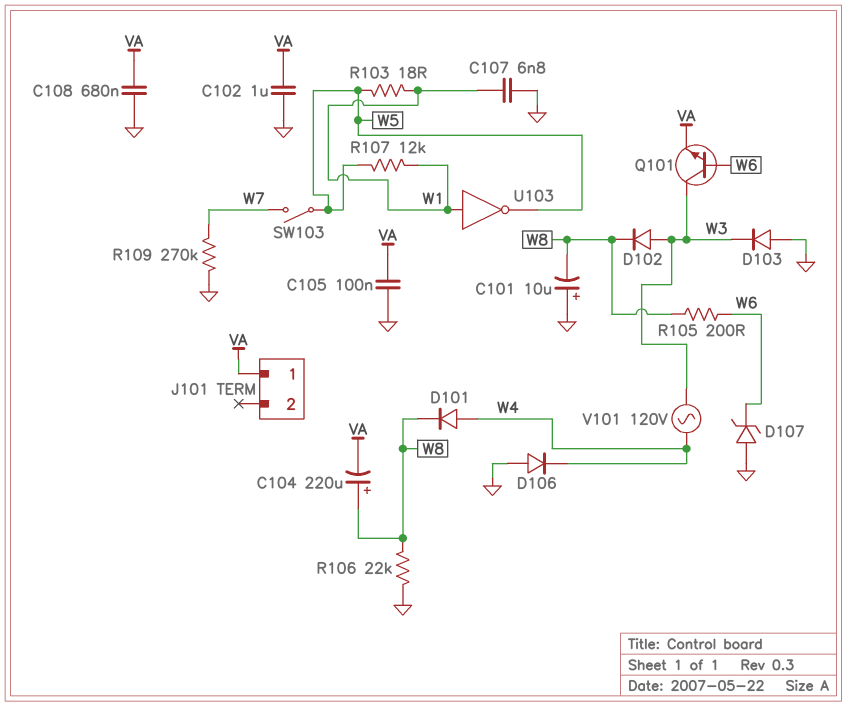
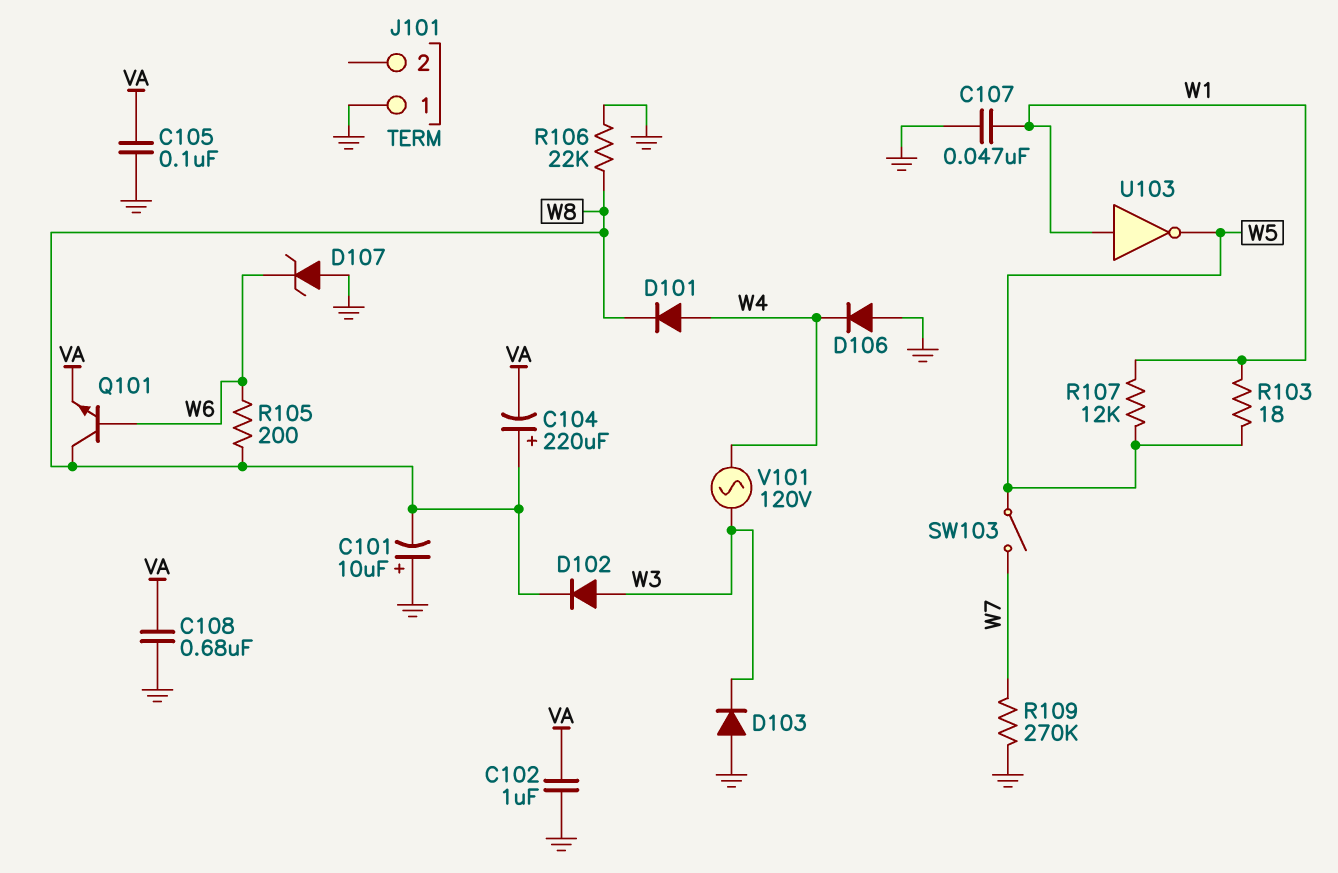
C107: 6.8nF (GND, W1) -> 47nF (GND, W1)
J101 pin 1: VA -> GND
Q101: NPN (B W6, C W3, E VA) -> NPN (B W6, C W8, E VA)

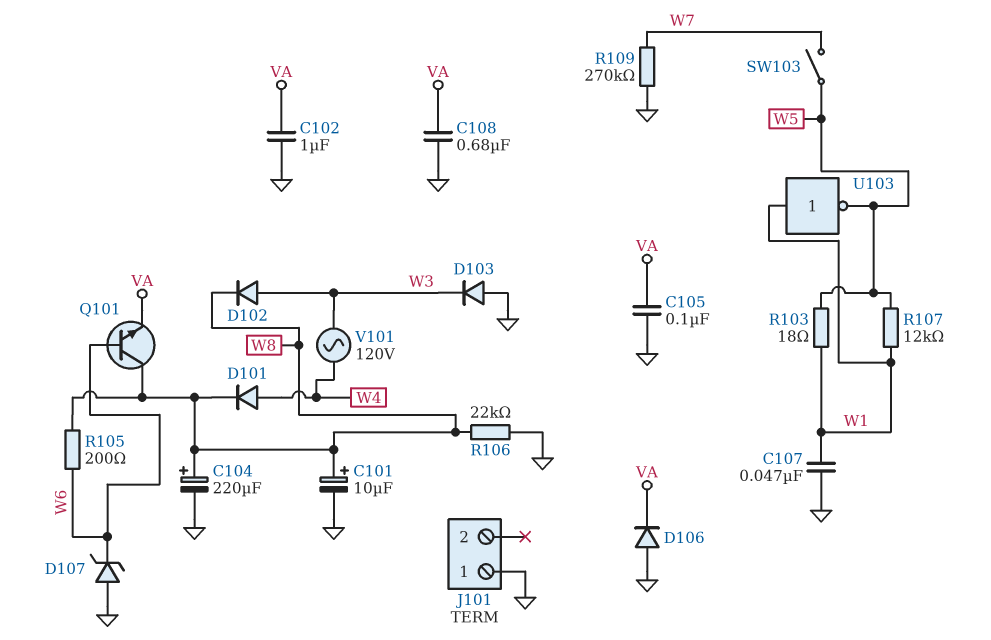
C101: 10uF (plus GND, minus W8) -> 10uF (plus W8, minus GND)
C104: 220uF (plus W8, minus VA) -> 220uF (plus W8, minus GND)
D106: diode (A GND, K W4) -> diode (A GND, K VA)

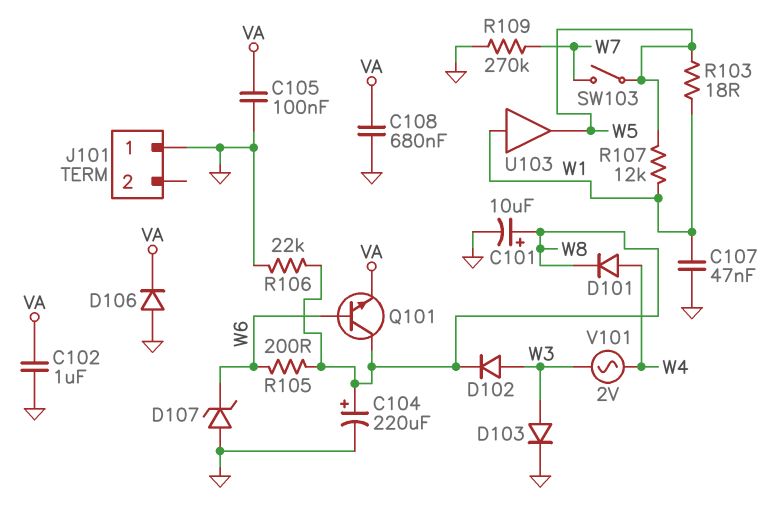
D103: diode (A GND, K W3) -> diode (A W3, K GND)
U103: NOT (in W1, out W5) -> buffer (in W1, out W5)
V101: AC 120V (W3, W4) -> AC 2V (W3, W4)

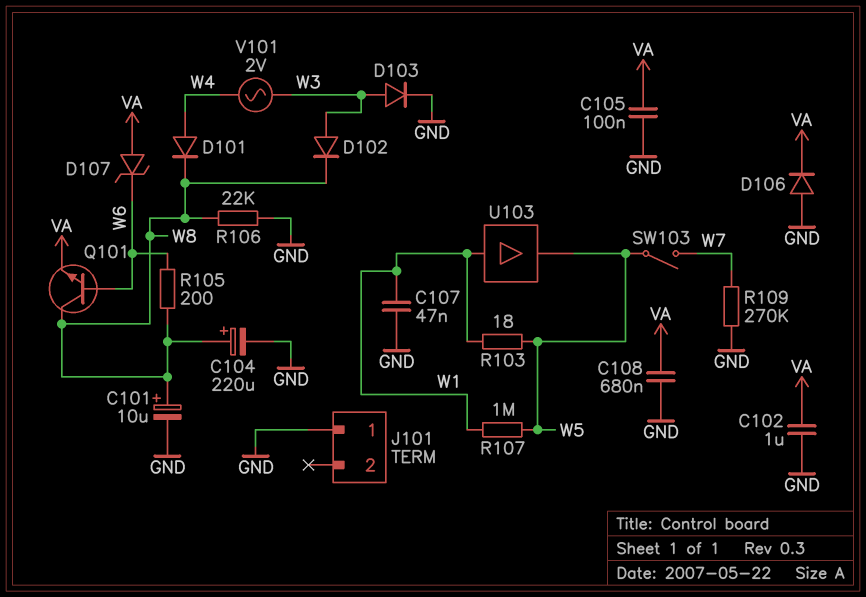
D107: zener (A GND, K W6) -> zener (A VA, K W6)
R107: 12k (W1, W5) -> 1M (W1, W5)

